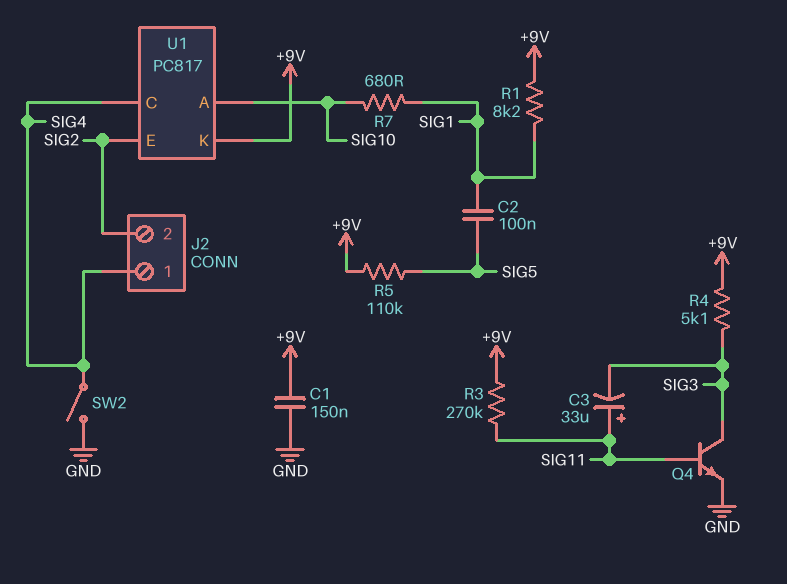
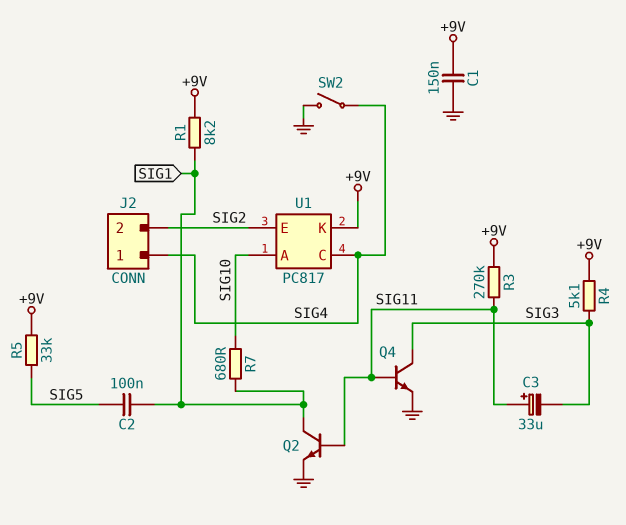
Q2: none -> NPN (B SIG11, C SIG1, E GND)
R5: 110k (+9V, SIG5) -> 33k (+9V, SIG5)

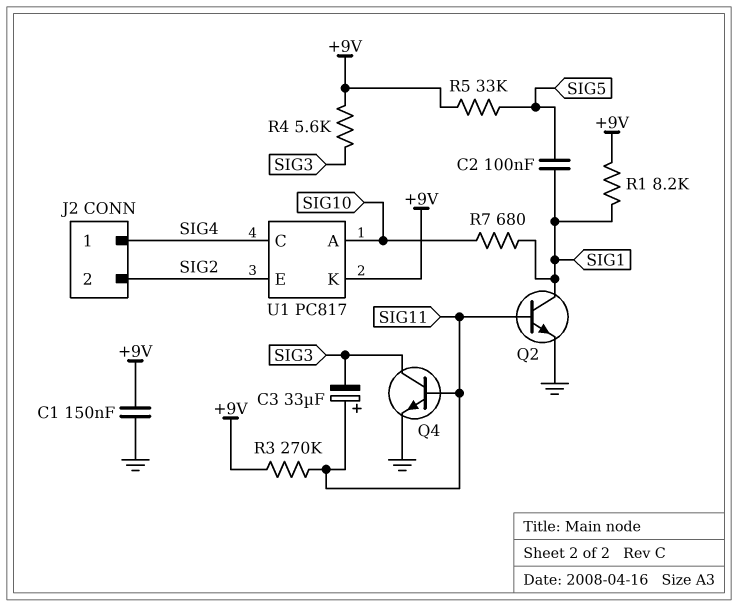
R4: 5.1k (+9V, SIG3) -> 5.6k (+9V, SIG3)
SW2: switch (GND, SIG4) -> none

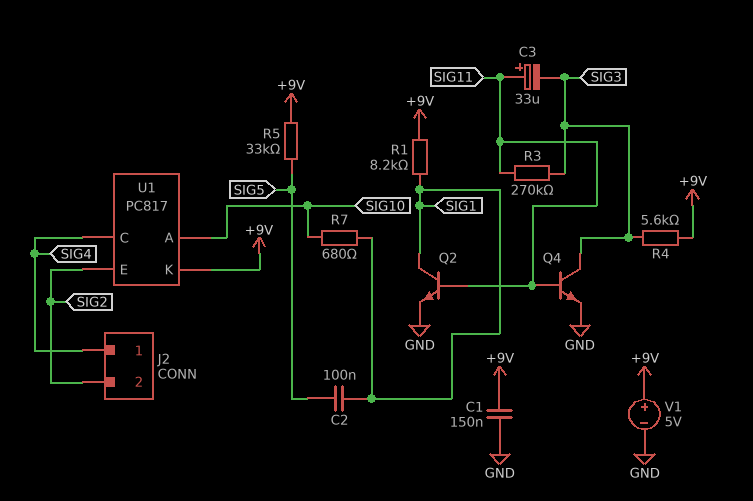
R3: 270k (+9V, SIG11) -> 270k (SIG3, SIG11)
V1: none -> 5V (plus +9V, minus GND)

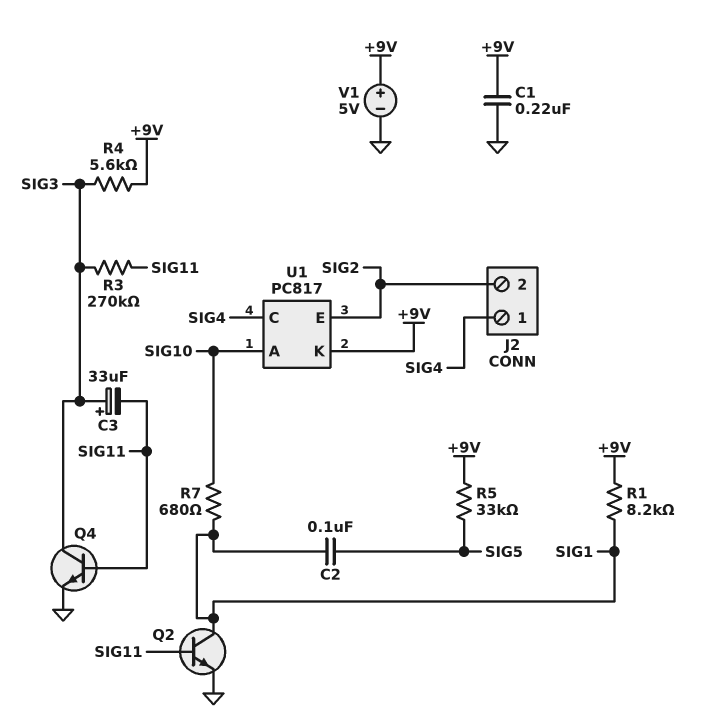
C1: 150nF (+9V, GND) -> 220nF (+9V, GND)
C3: 33uF (plus SIG11, minus SIG3) -> 33uF (plus SIG3, minus SIG11)

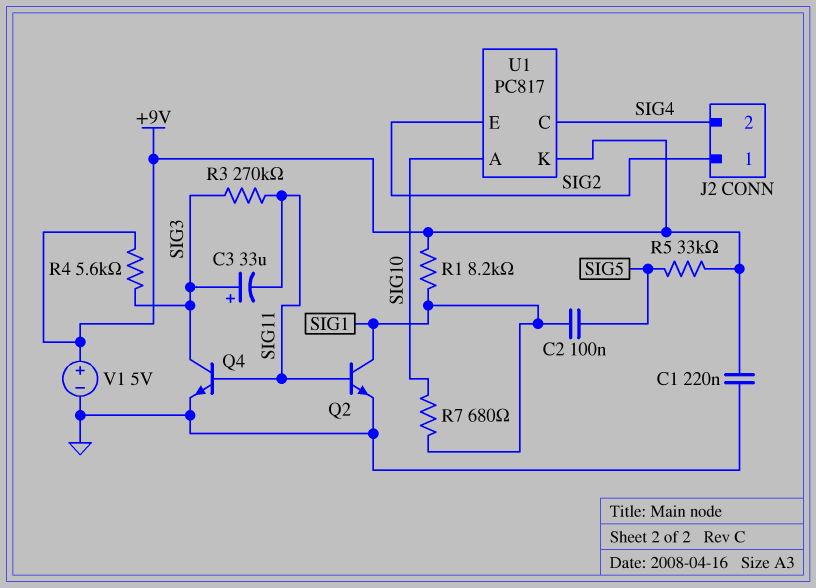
J2 pin 1: SIG4 -> SIG2
J2 pin 2: SIG2 -> SIG4

